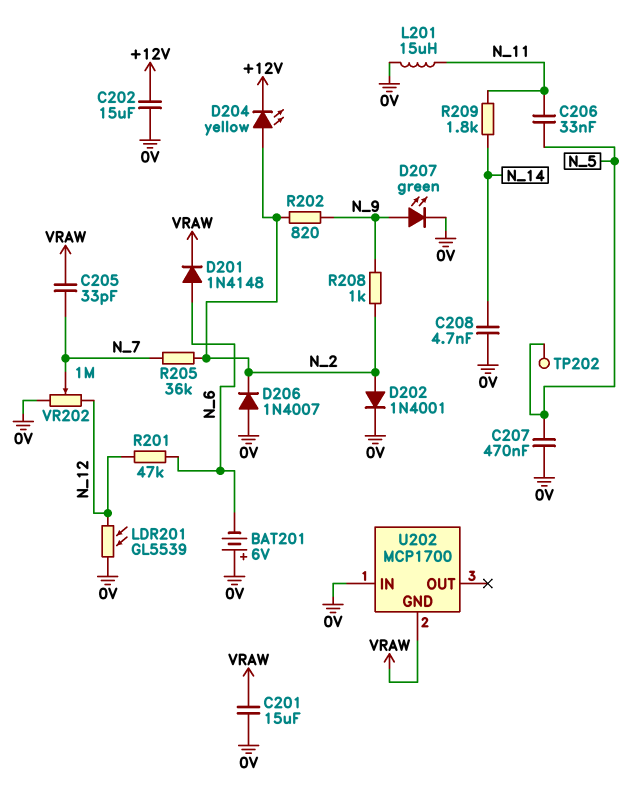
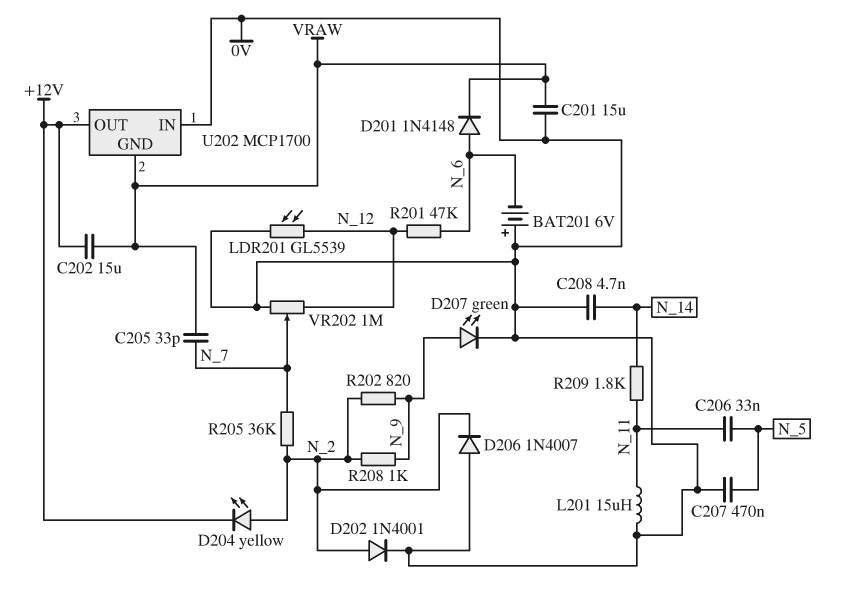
C202: 15uF (+12V, 0V) -> 15uF (+12V, VRAW)
TP202: test point (N_5) -> none
U202 pin OUT: none -> +12V

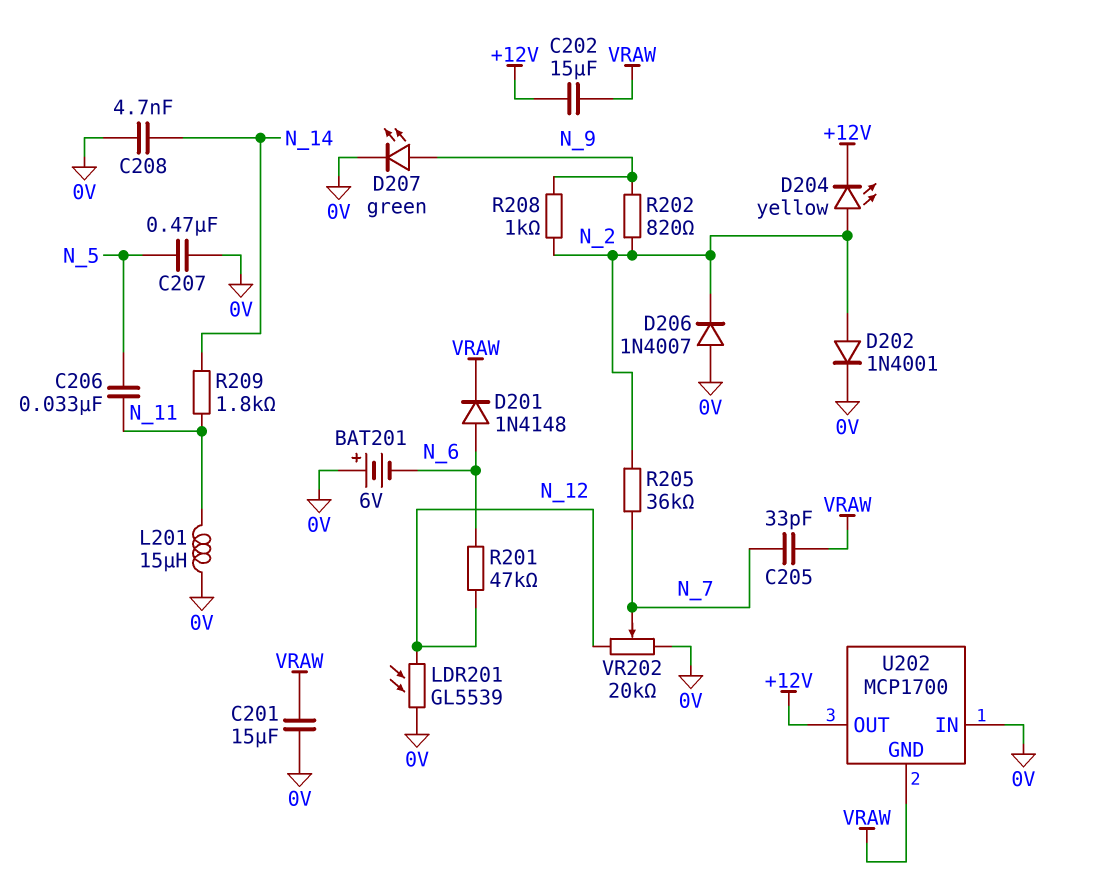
VR202: 1M (0V, N_12, wiper N_7) -> 20k (0V, N_12, wiper N_7)

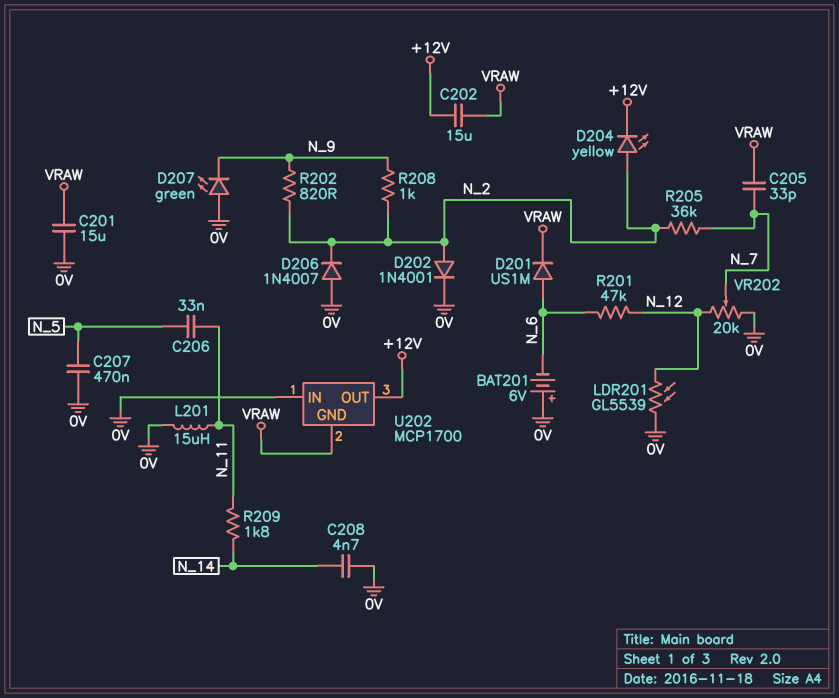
D201: diode 1N4148 (A N_6, K VRAW) -> diode US1M (A N_6, K VRAW)
D207: LED green (A N_9, K 0V) -> LED green (A 0V, K N_9)

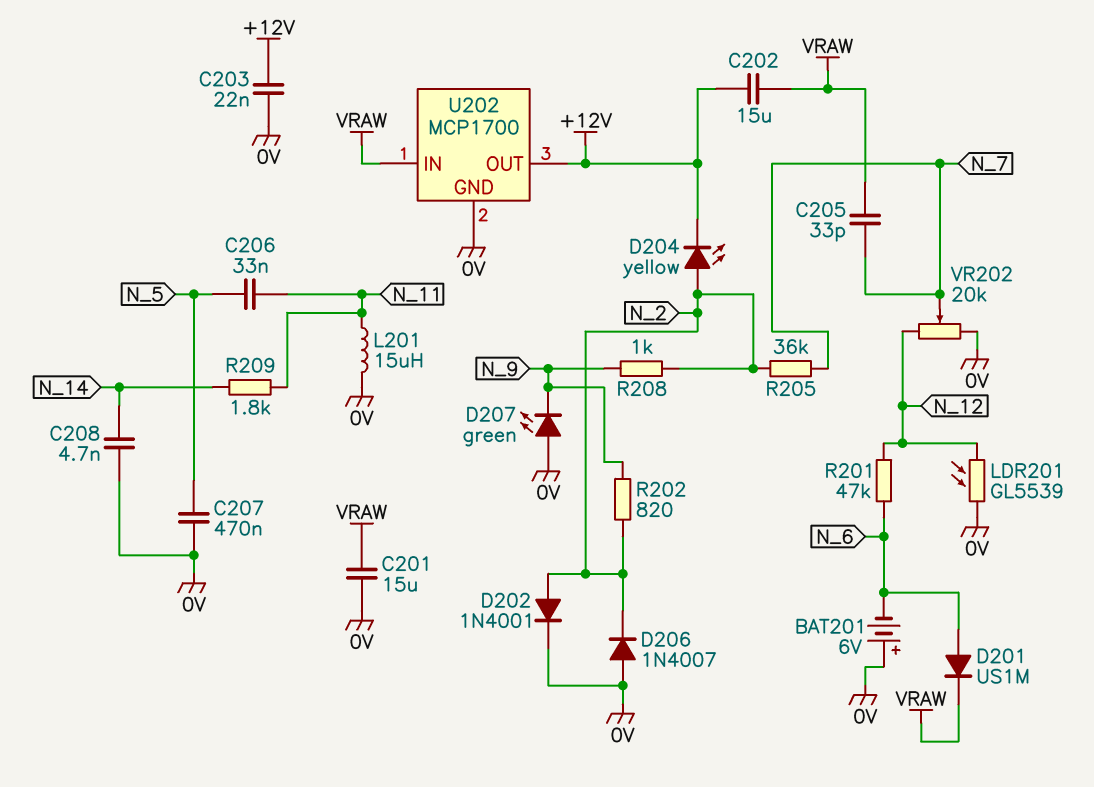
C203: none -> 22nF (+12V, 0V)
U202 pin GND: VRAW -> 0V
U202 pin IN: 0V -> VRAW

